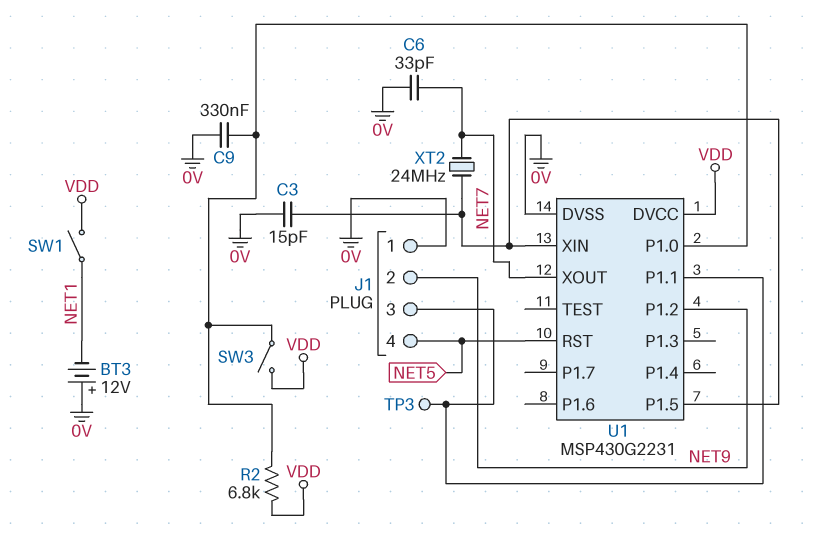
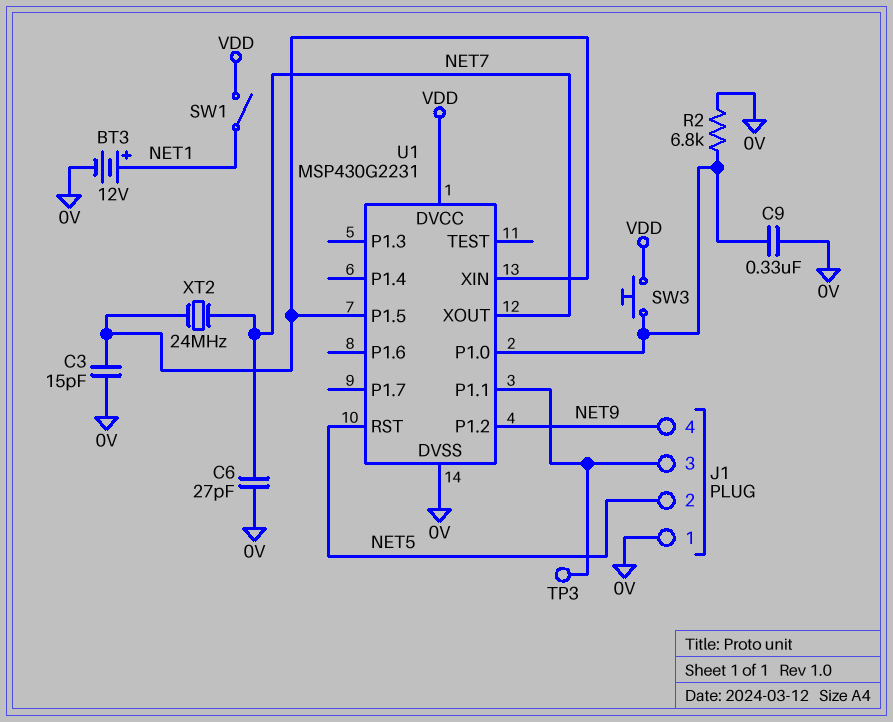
BT3: 12V (plus 0V, minus NET1) -> 12V (plus NET1, minus 0V)
C6: 33pF (0V, NET7) -> 27pF (0V, NET7)
J1 pin 2: NET9 -> NET5
J1 pin 4: NET5 -> NET9
R2: 6.8k (U1/P1.0, VDD) -> 6.8k (0V, U1/P1.0)
SW3: switch (U1/P1.0, VDD) -> button (U1/P1.0, VDD)

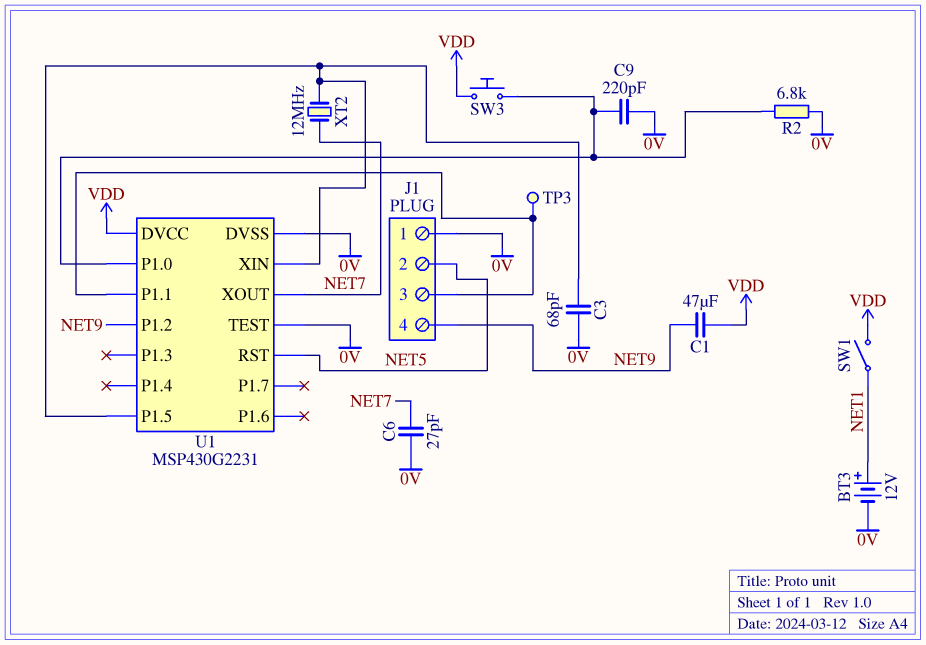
C1: none -> 47uF (NET9, VDD)
C3: 15pF (0V, U1/P1.5) -> 68pF (0V, U1/P1.5)
C9: 330nF (0V, U1/P1.0) -> 220pF (0V, U1/P1.0)
U1 pin TEST: none -> 0V
XT2: 24MHz (NET7, U1/P1.5) -> 12MHz (NET7, U1/P1.5)

